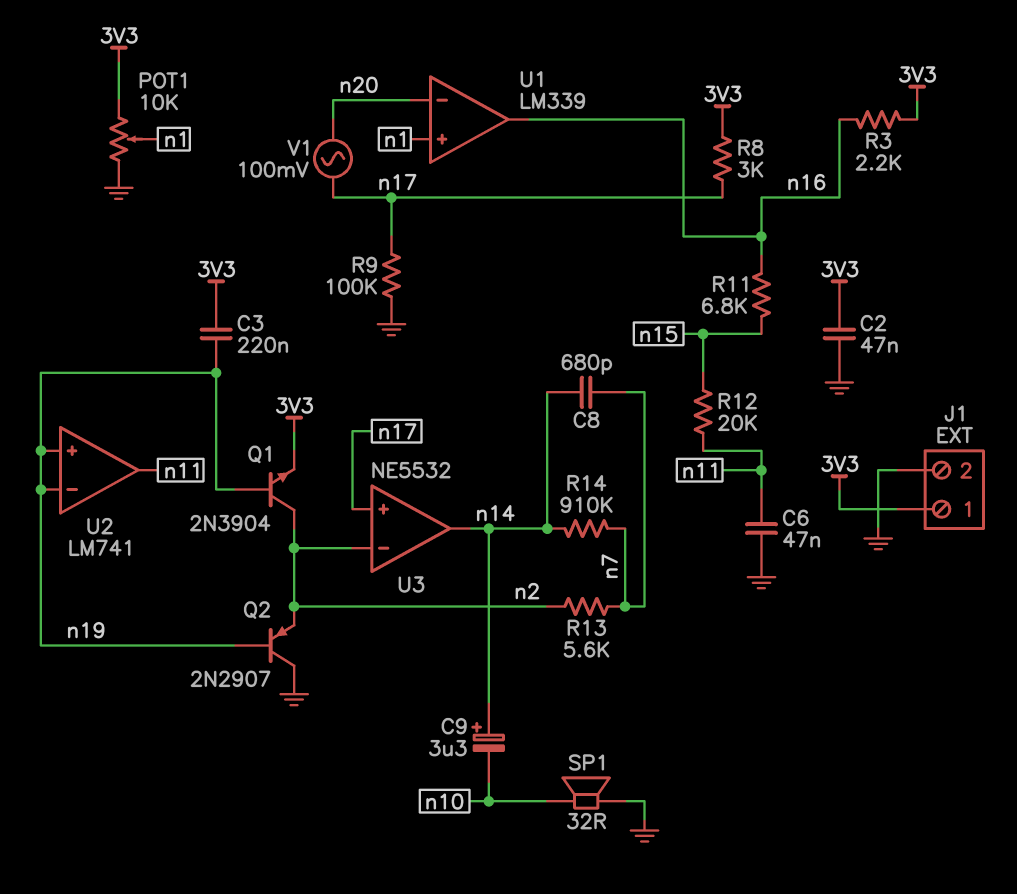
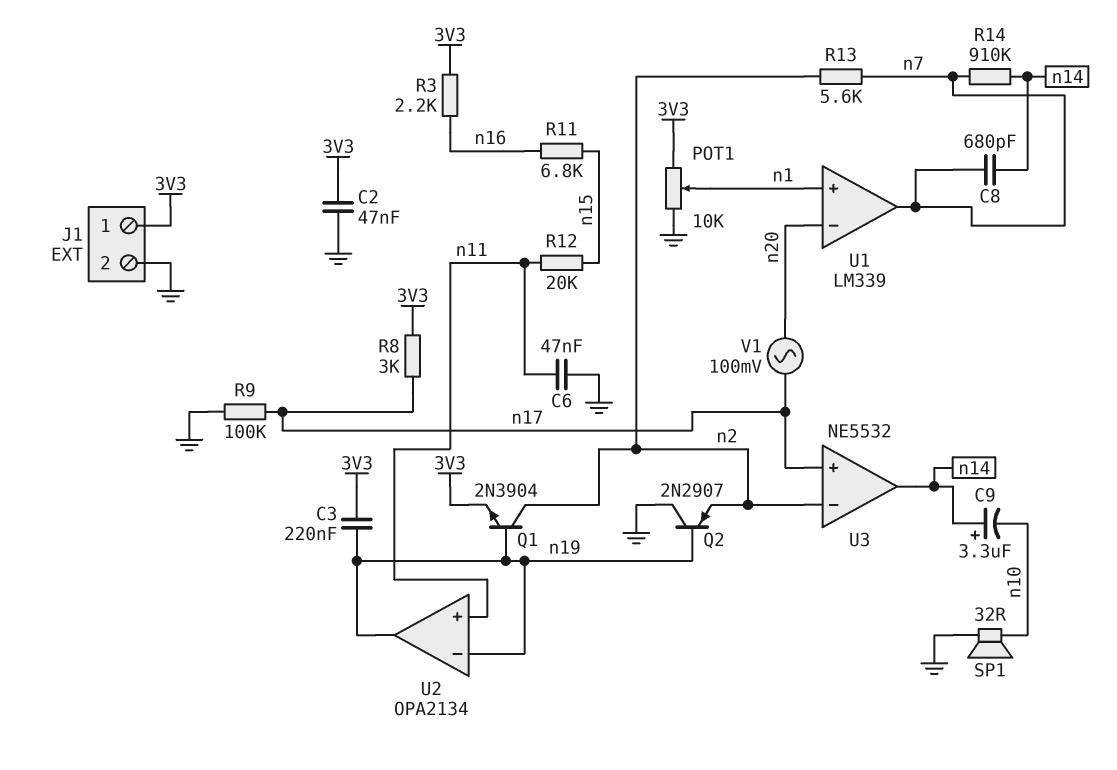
U1 pin out: n16 -> n7
U2: LM741 -> OPA2134
U2 pin in+: n19 -> n11
U2 pin out: n11 -> n19

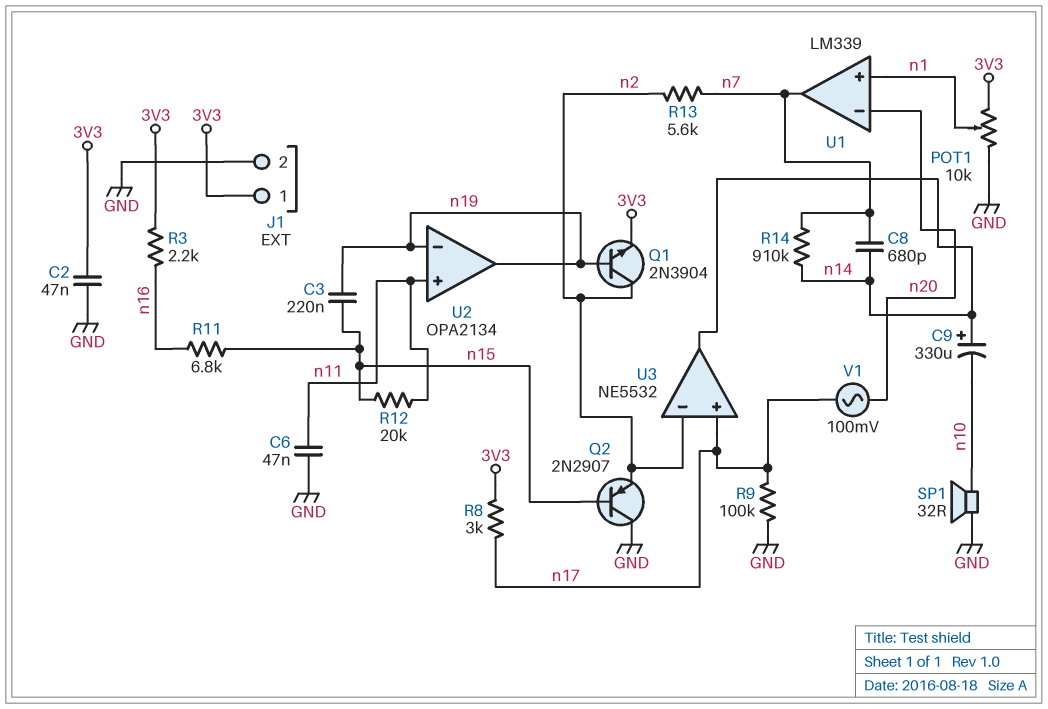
C3: 220nF (3V3, n19) -> 220nF (n15, n19)
C9: 3.3uF (plus n14, minus n10) -> 330uF (plus n14, minus n10)
Q2: PNP 2N2907 (B n19, C GND, E n2) -> PNP 2N2907 (B n15, C GND, E n2)

